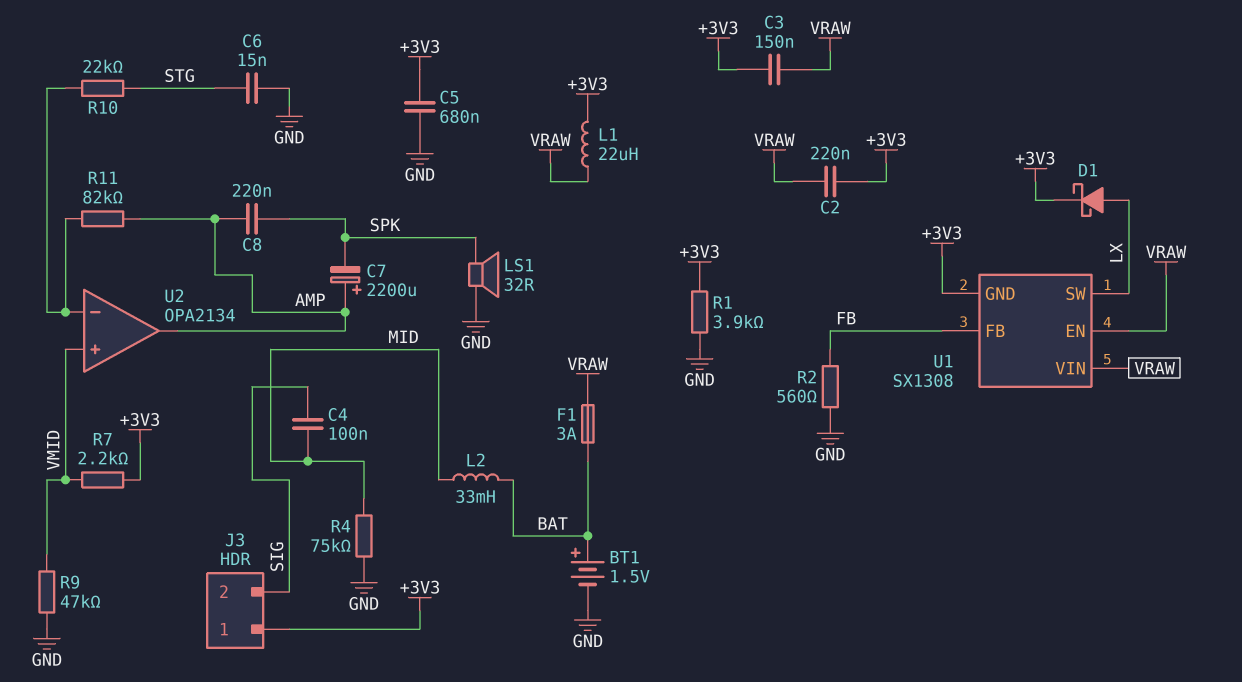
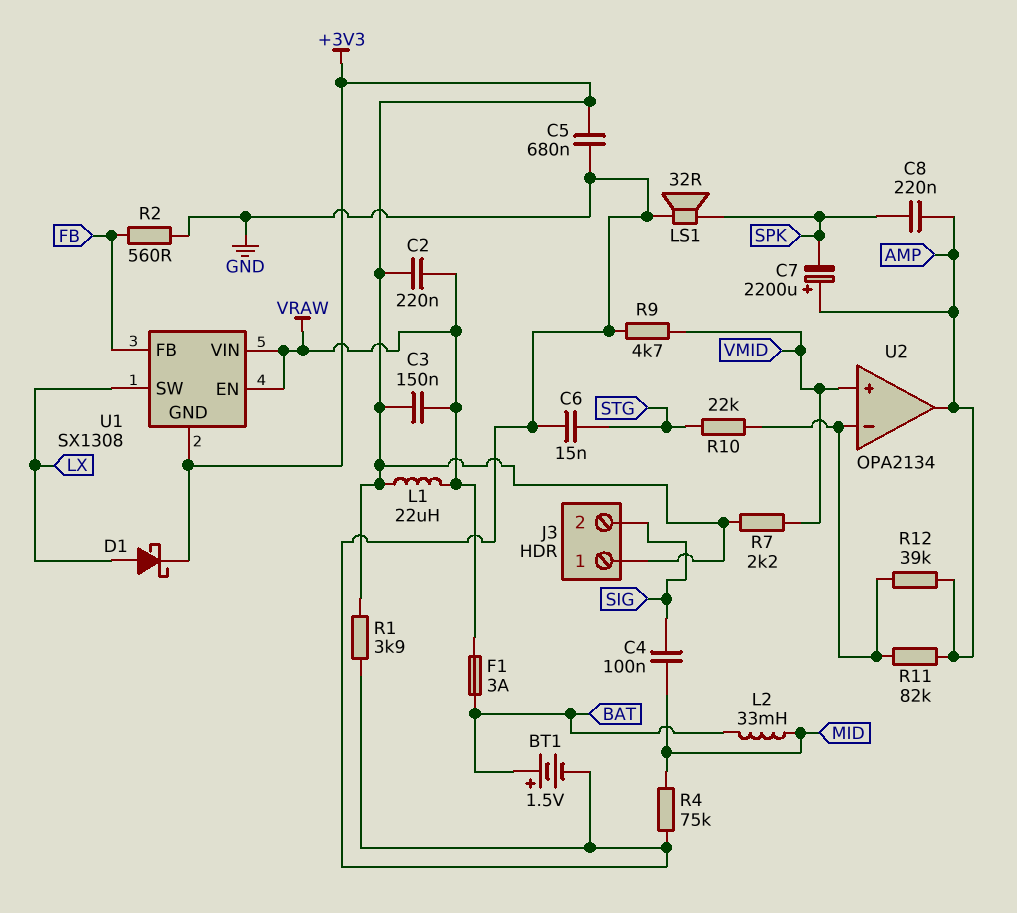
R9: 47k (GND, VMID) -> 4.7k (GND, VMID)
R12: none -> 39k (AMP, U2/in-)

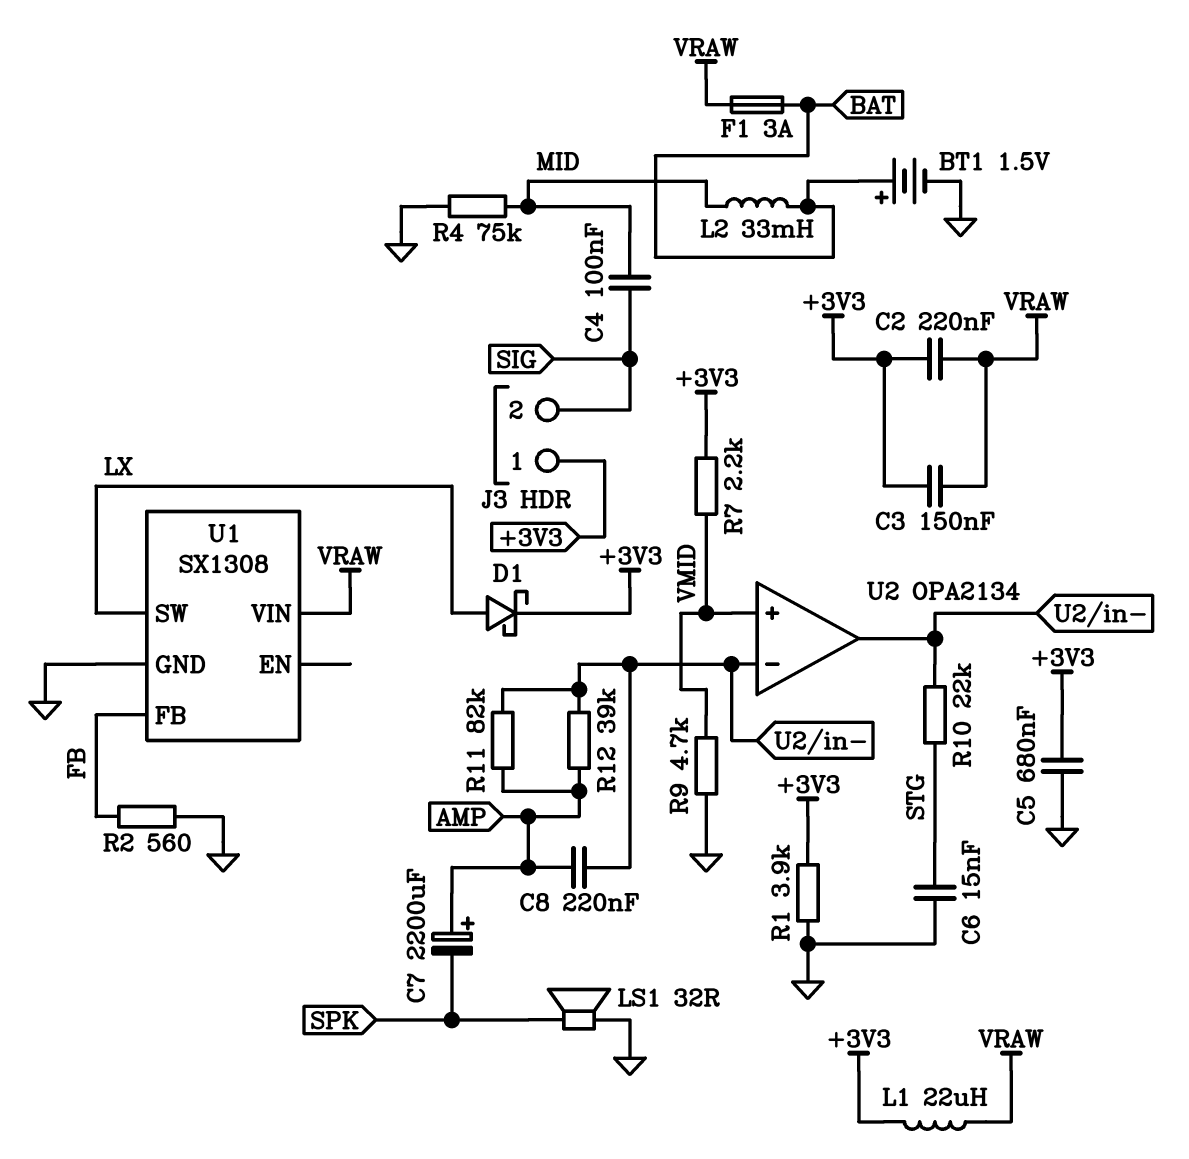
C8: 220nF (AMP, SPK) -> 220nF (AMP, U2/in-)
U1 pin EN: VRAW -> none
U1 pin GND: +3V3 -> GND
U2 pin out: AMP -> U2/in-

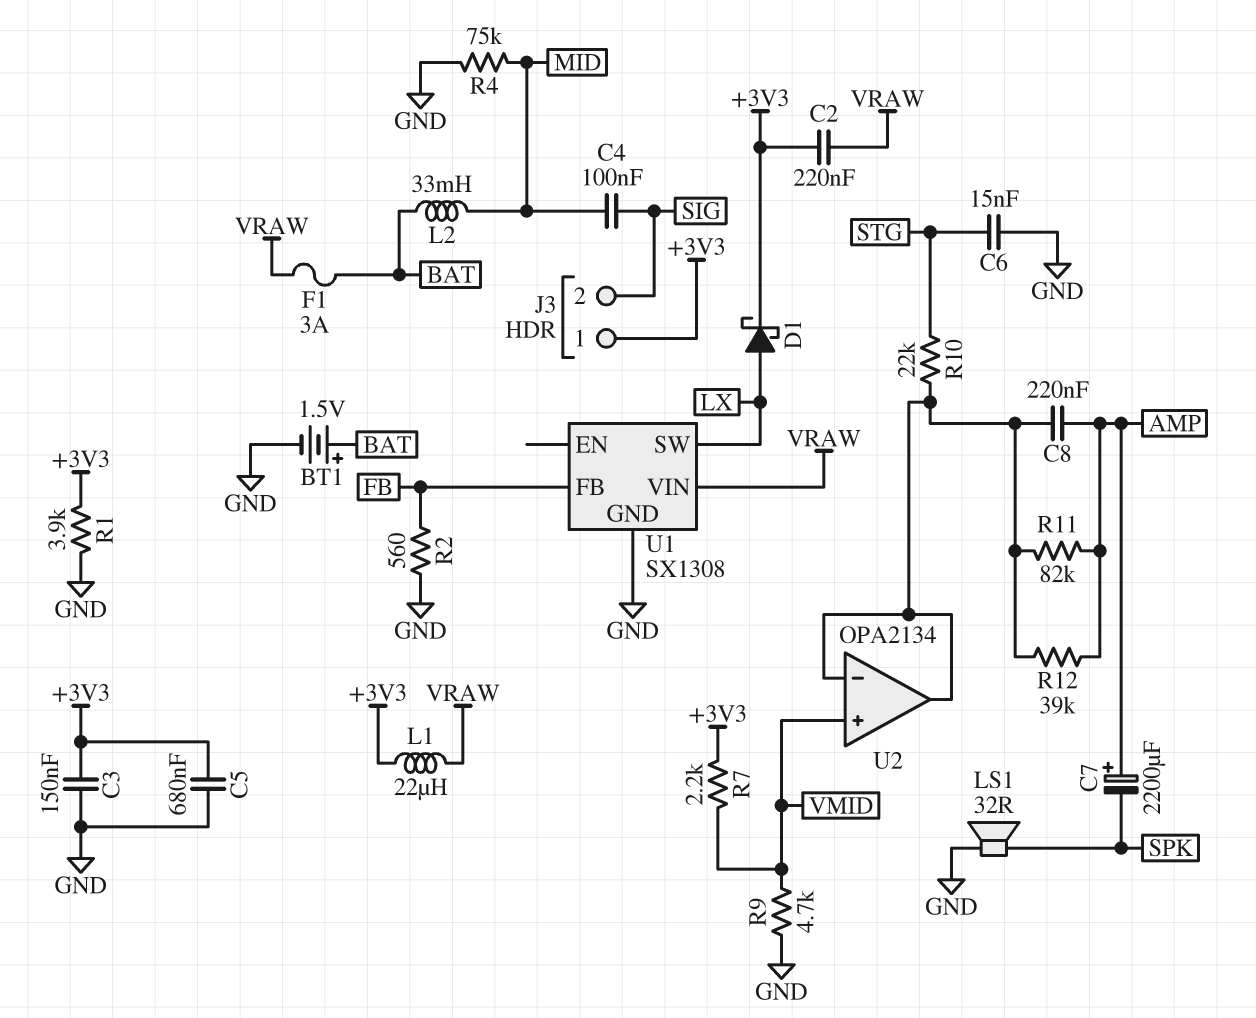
C3: 150nF (+3V3, VRAW) -> 150nF (+3V3, GND)

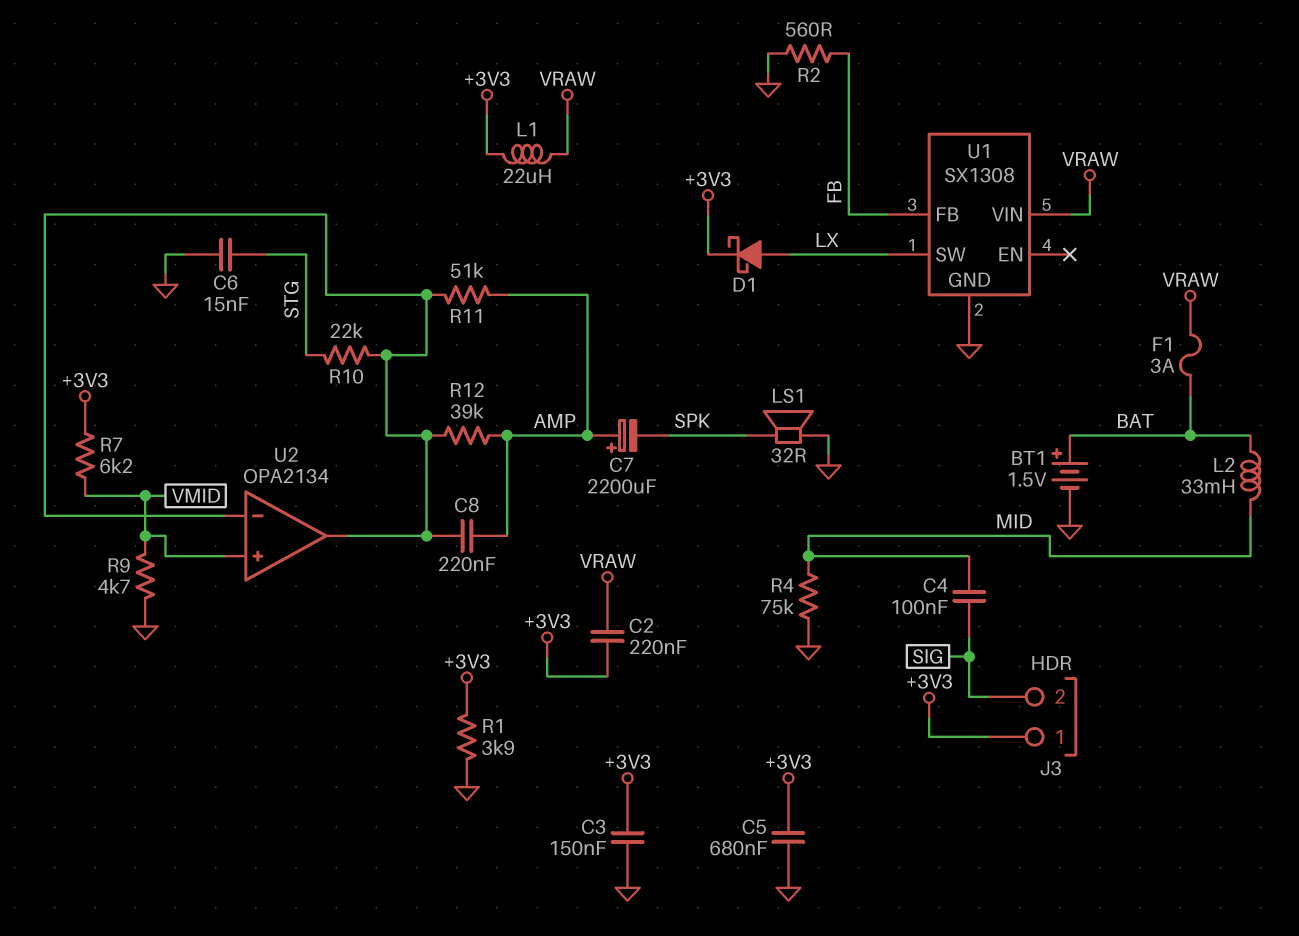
R7: 2.2k (+3V3, VMID) -> 6.2k (+3V3, VMID)
R11: 82k (AMP, U2/in-) -> 51k (AMP, U2/in-)

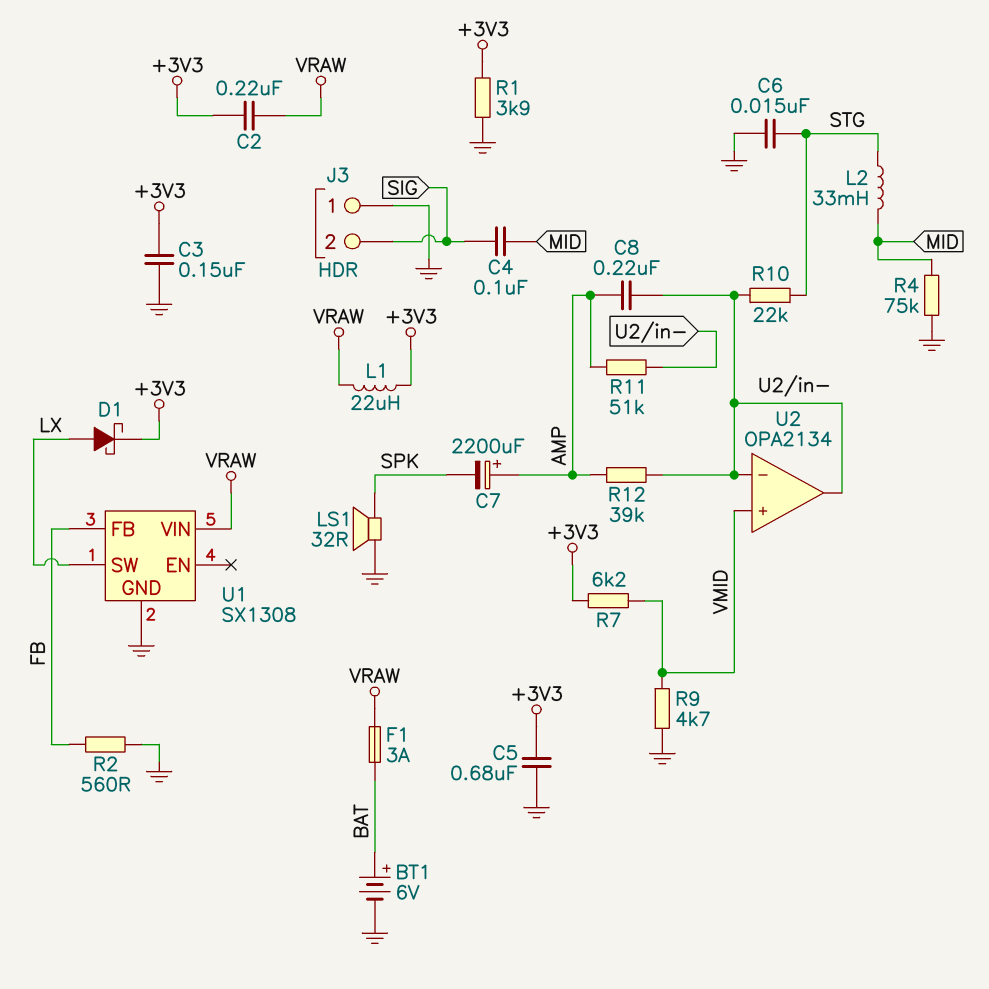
BT1: 1.5V (plus BAT, minus GND) -> 6V (plus BAT, minus GND)
J3 pin 1: +3V3 -> GND
L2: 33mH (BAT, MID) -> 33mH (MID, STG)

